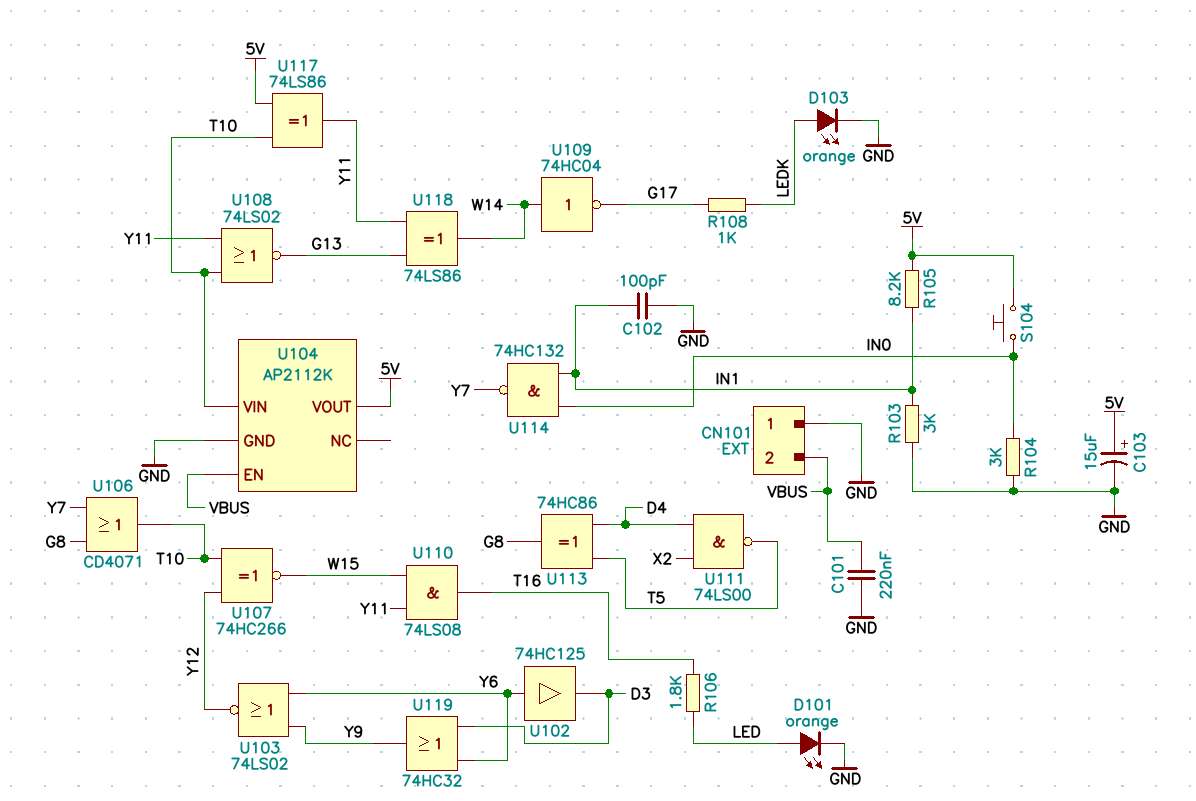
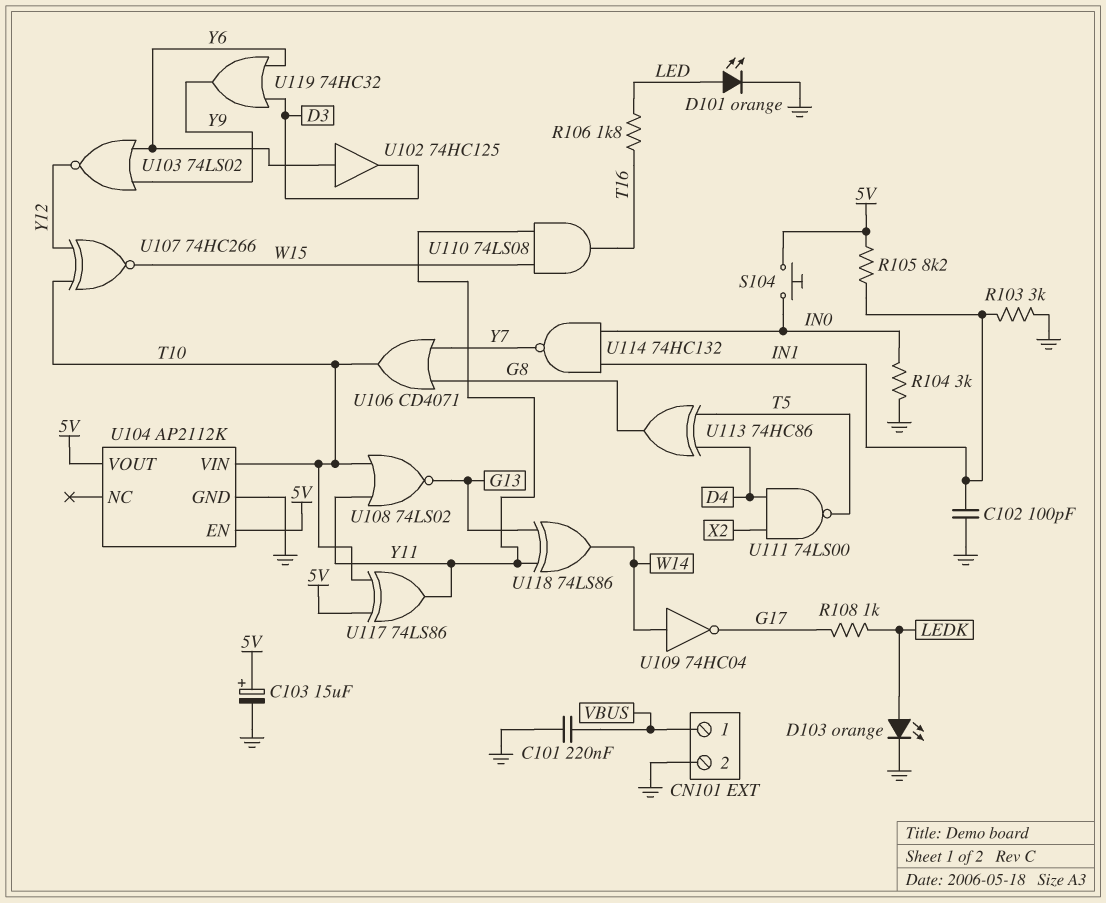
CN101 pin 1: GND -> VBUS
CN101 pin 2: VBUS -> GND
U104 pin EN: VBUS -> 5V

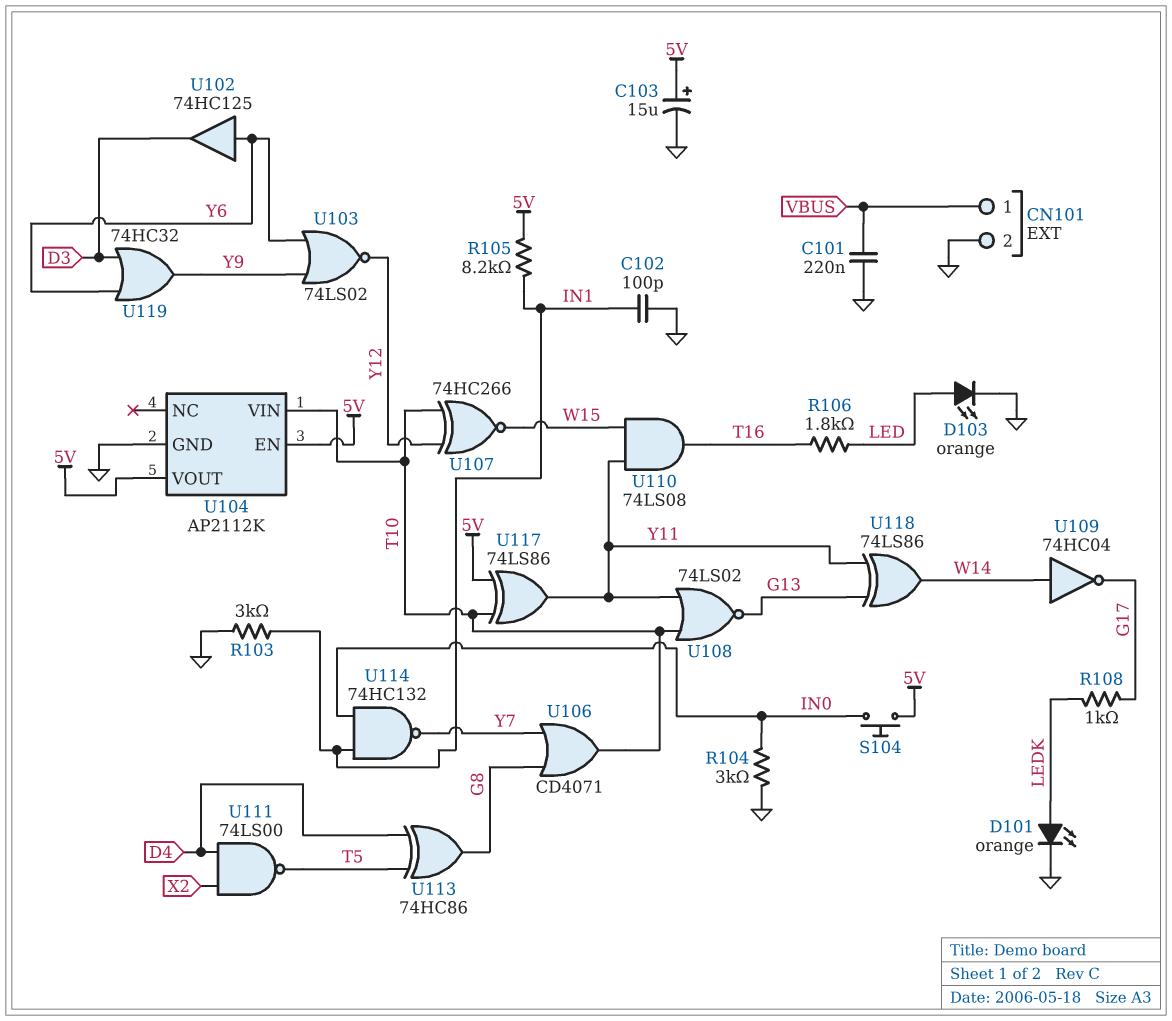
D101: LED orange (A LED, K GND) -> LED orange (A LEDK, K GND)
D103: LED orange (A LEDK, K GND) -> LED orange (A LED, K GND)

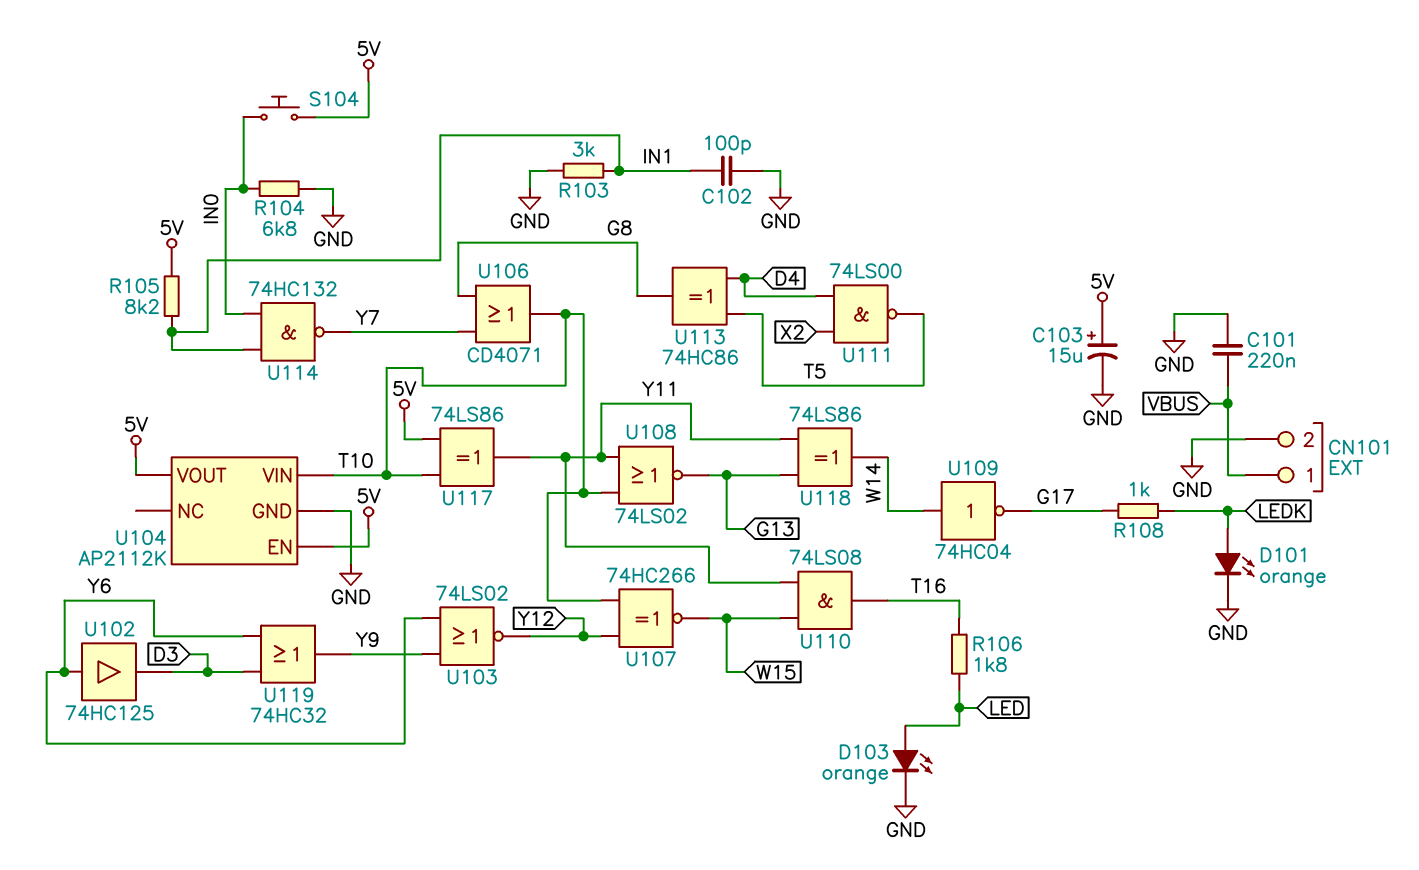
R104: 3k (GND, IN0) -> 6.8k (GND, IN0)

